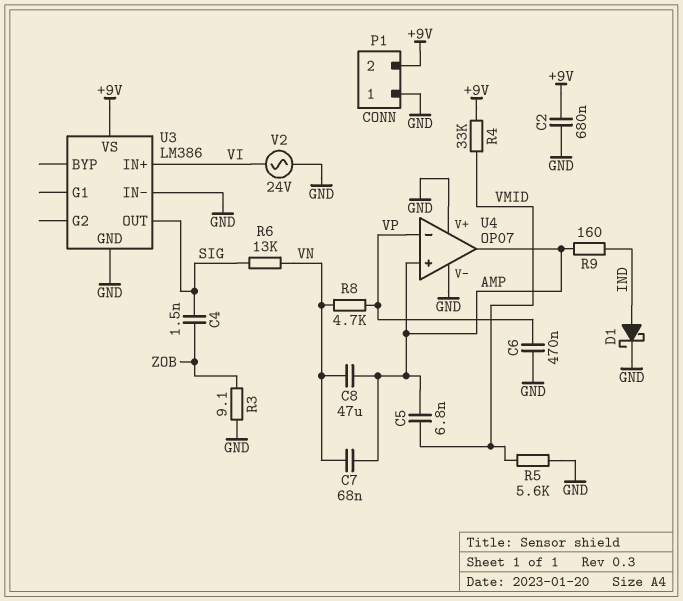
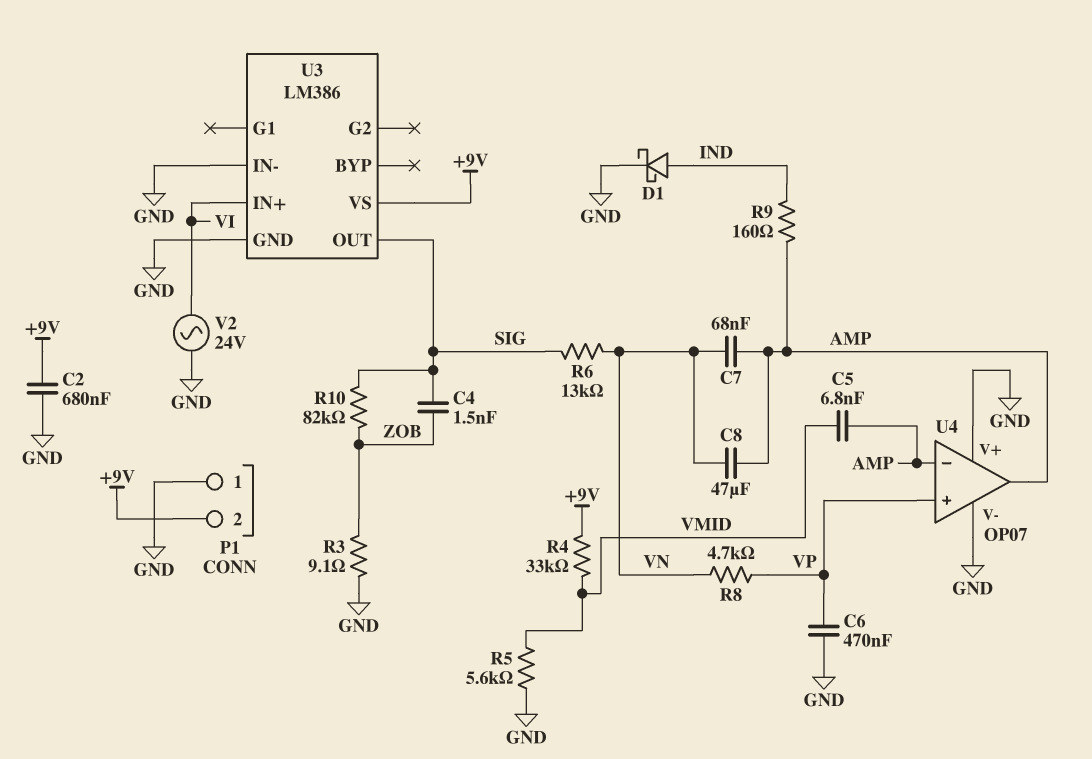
R10: none -> 82k (SIG, ZOB)
U4 pin in+: AMP -> VP
U4 pin in-: VP -> AMP

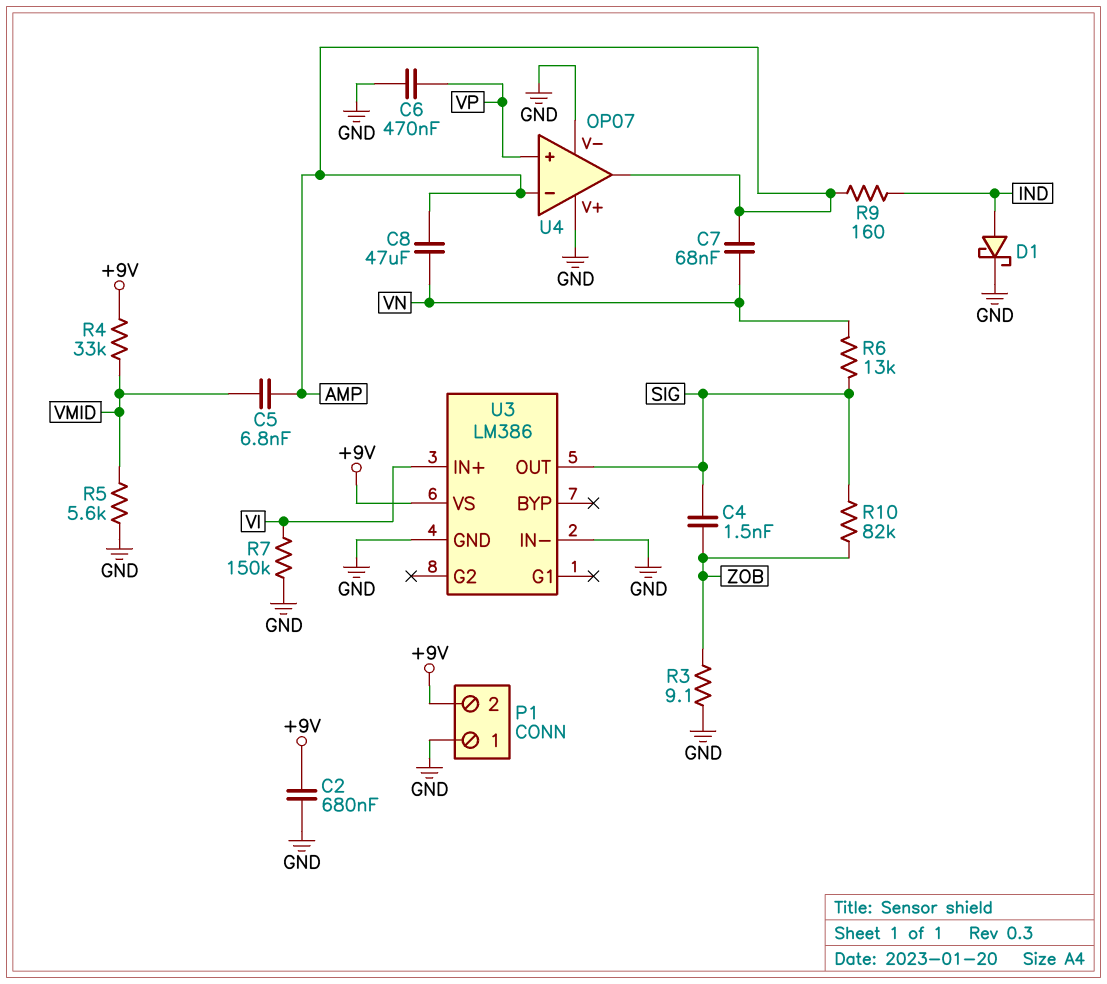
R7: none -> 150k (GND, VI)
R8: 4.7k (VN, VP) -> none
V2: AC 24V (GND, VI) -> none

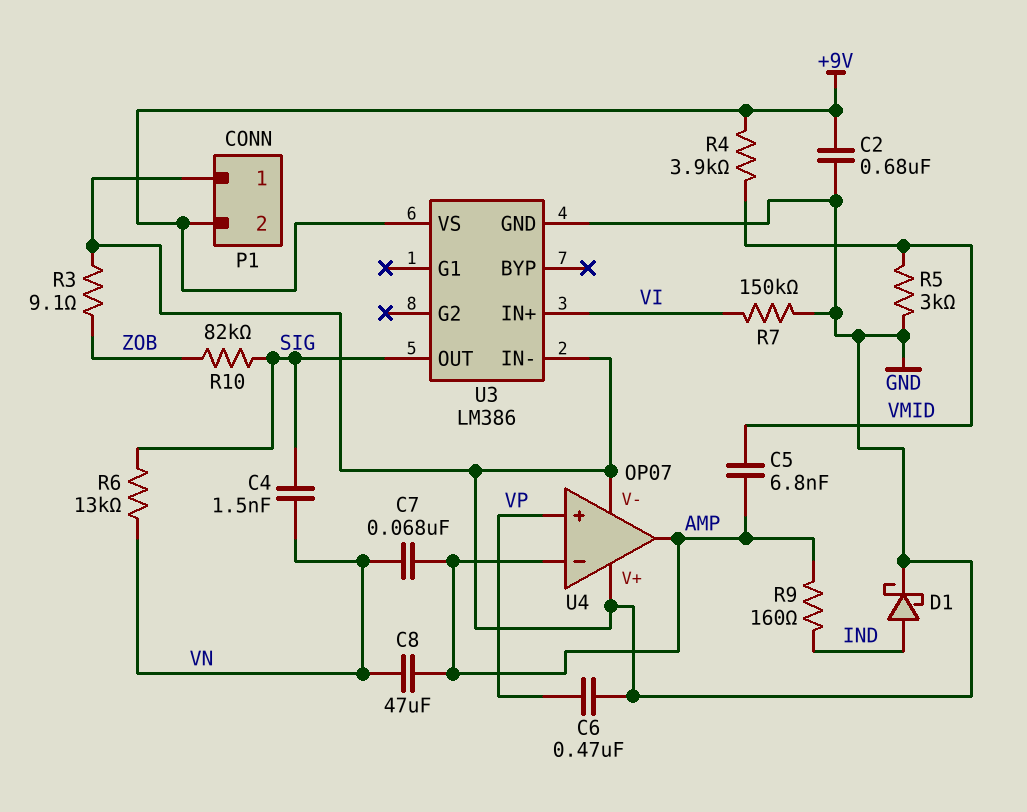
C4: 1.5nF (SIG, ZOB) -> 1.5nF (SIG, VN)
R4: 33k (+9V, VMID) -> 3.9k (+9V, VMID)
R5: 5.6k (GND, VMID) -> 3k (GND, VMID)

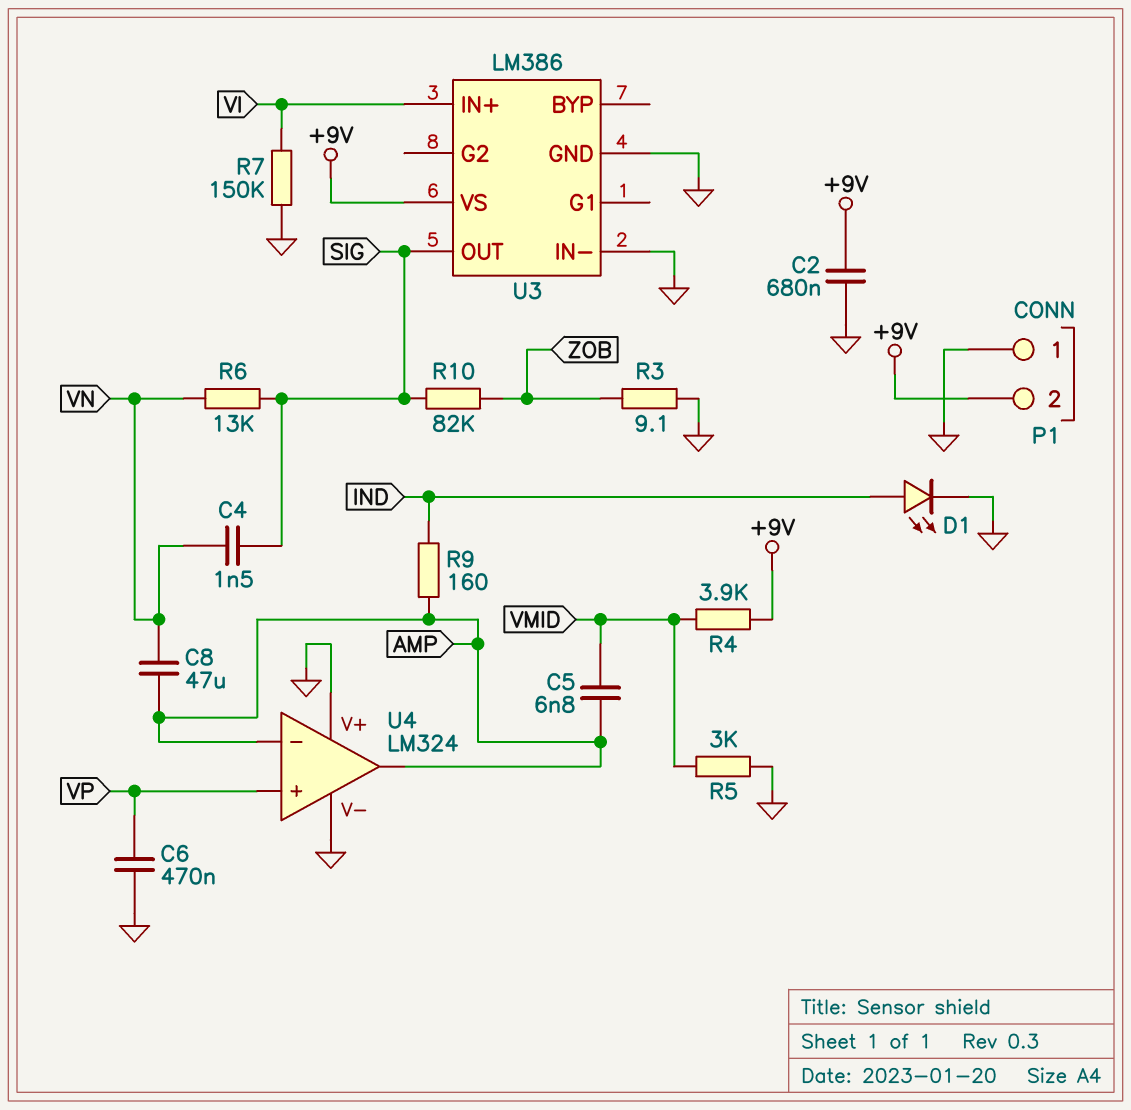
C7: 68nF (AMP, VN) -> none
D1: schottky (A IND, K GND) -> LED (A IND, K GND)
U4: OP07 -> LM324

